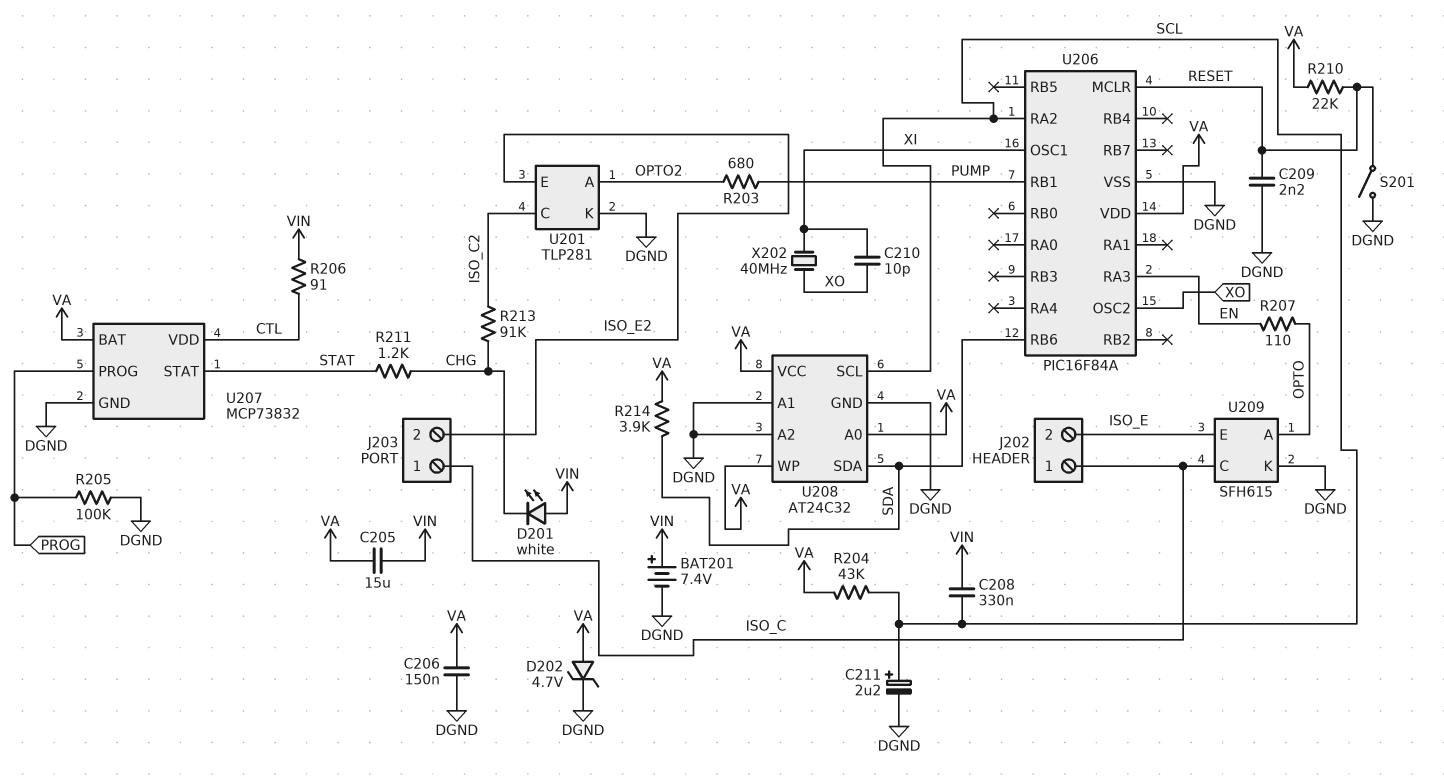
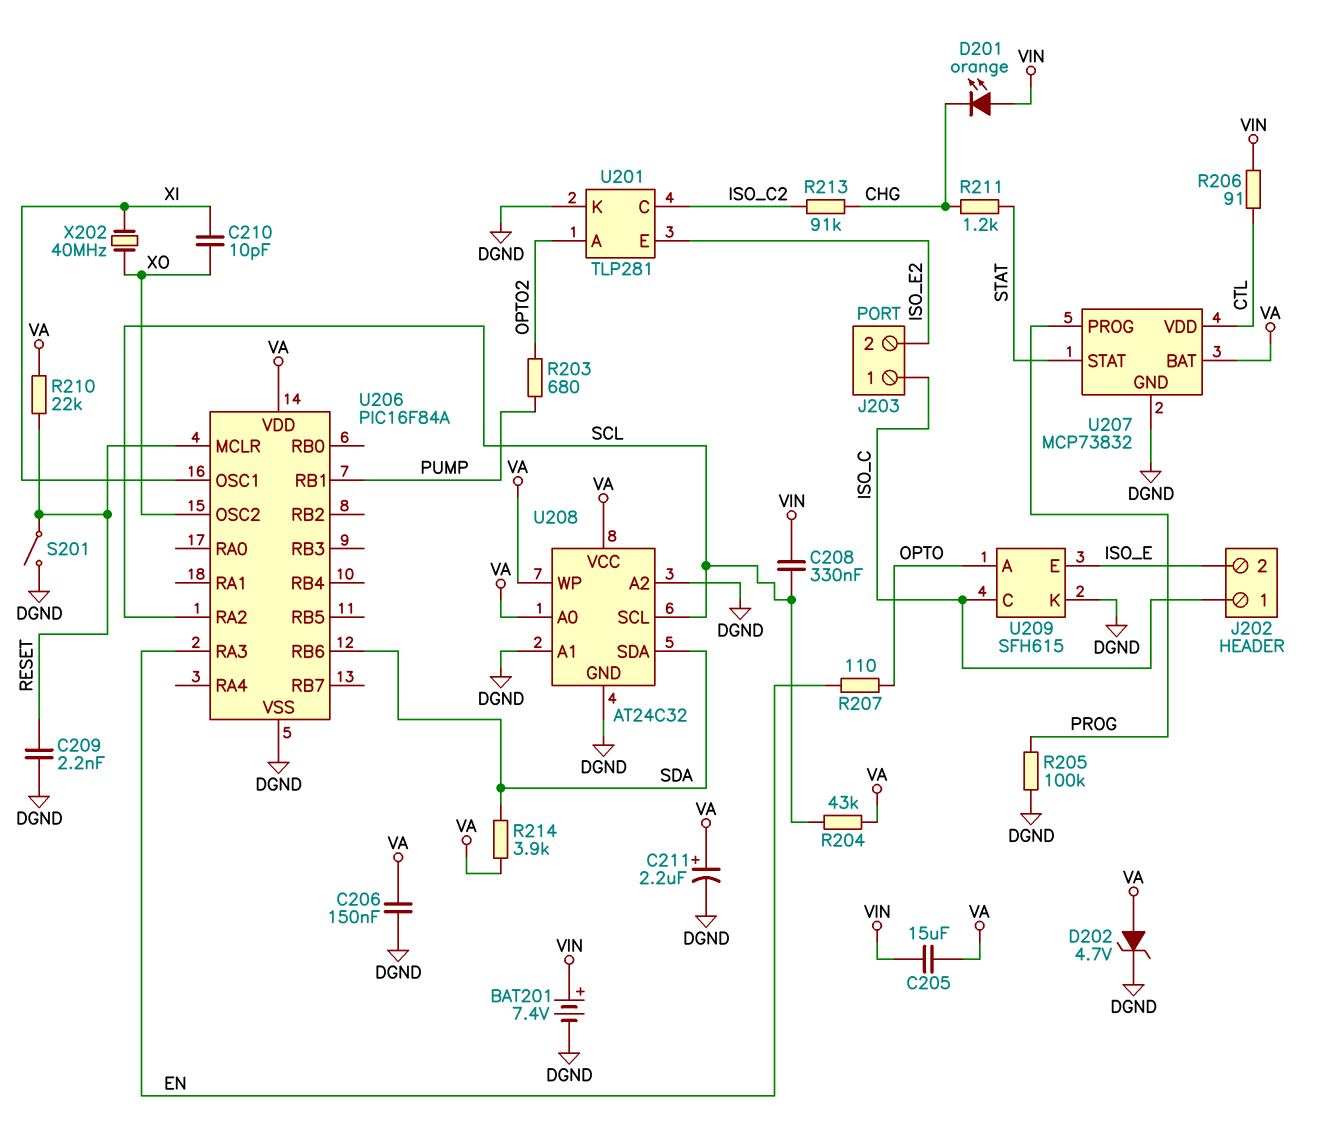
C211: 2.2uF (plus SCL, minus DGND) -> 2.2uF (plus VA, minus DGND)
D201: LED white (A VIN, K CHG) -> LED orange (A VIN, K CHG)

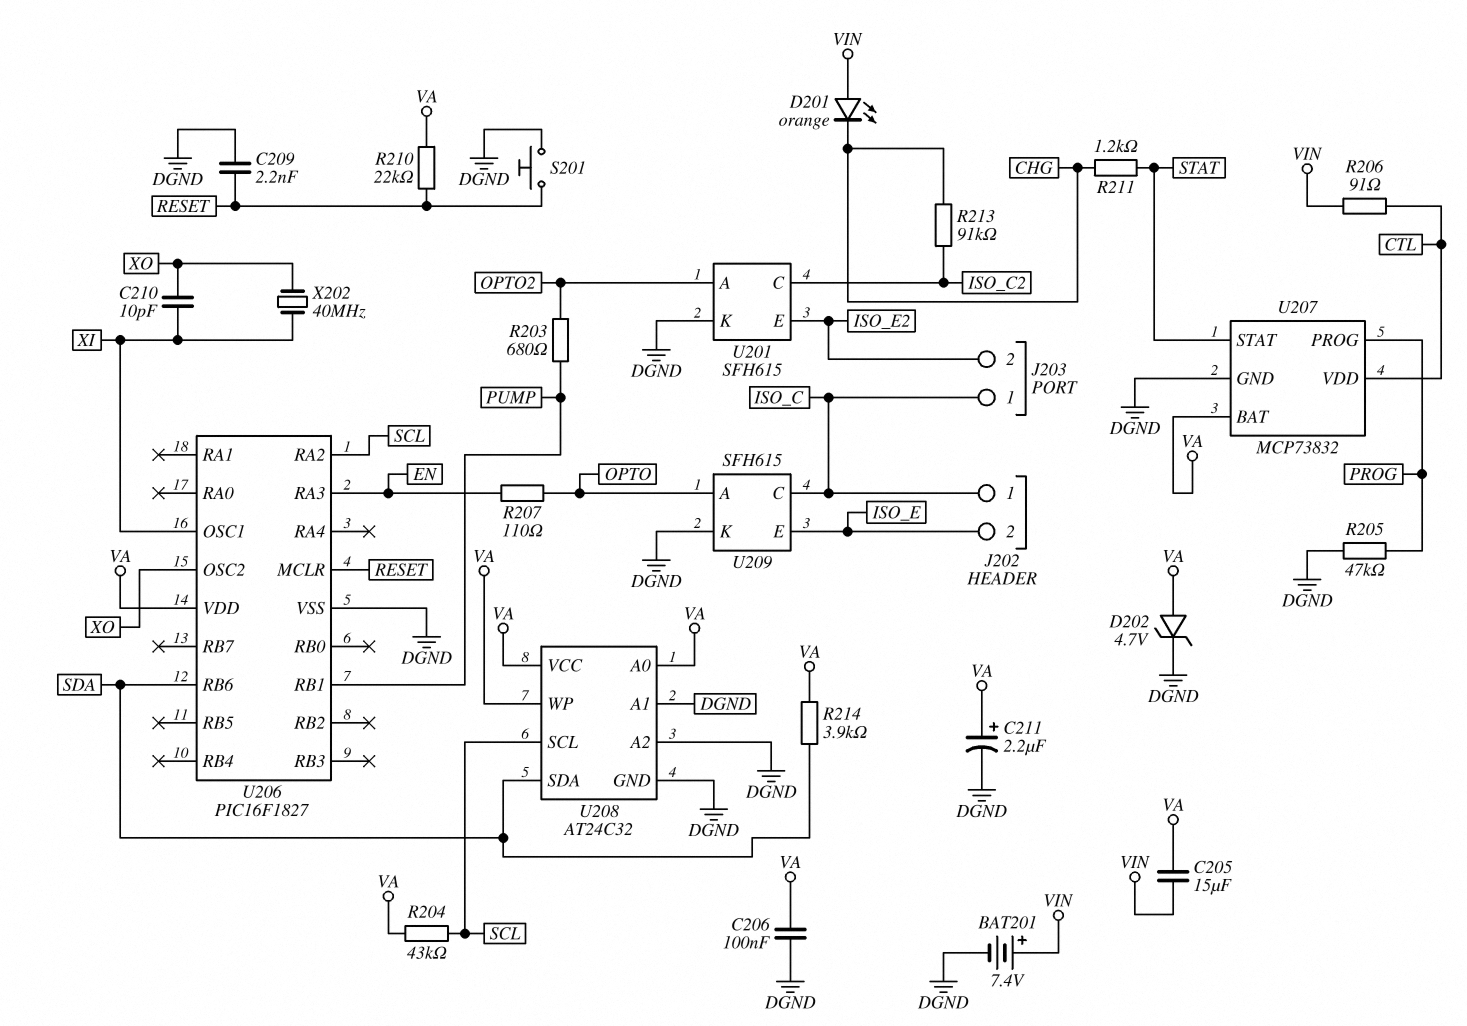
C206: 150nF (DGND, VA) -> 100nF (DGND, VA)
C208: 330nF (SCL, VIN) -> none
R205: 100k (DGND, PROG) -> 47k (DGND, PROG)
S201: switch (DGND, RESET) -> button (DGND, RESET)
U201: TLP281 -> SFH615
U206: PIC16F84A -> PIC16F1827

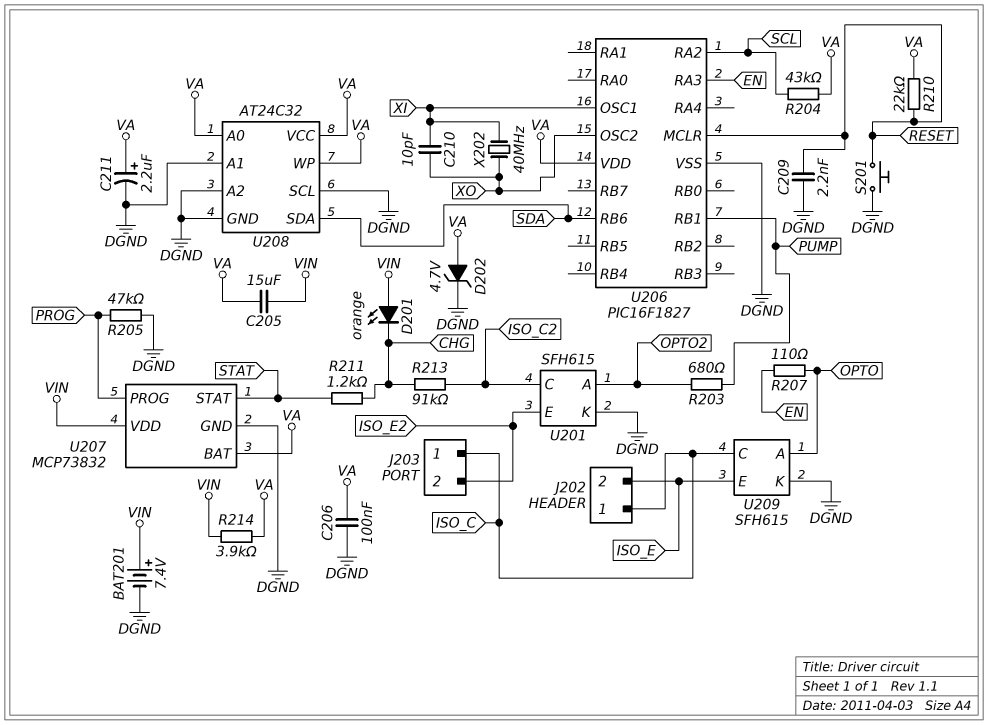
R206: 91 (CTL, VIN) -> none
R214: 3.9k (SDA, VA) -> 3.9k (VA, VIN)
U207 pin VDD: CTL -> VIN
U208 pin SCL: SCL -> DGND

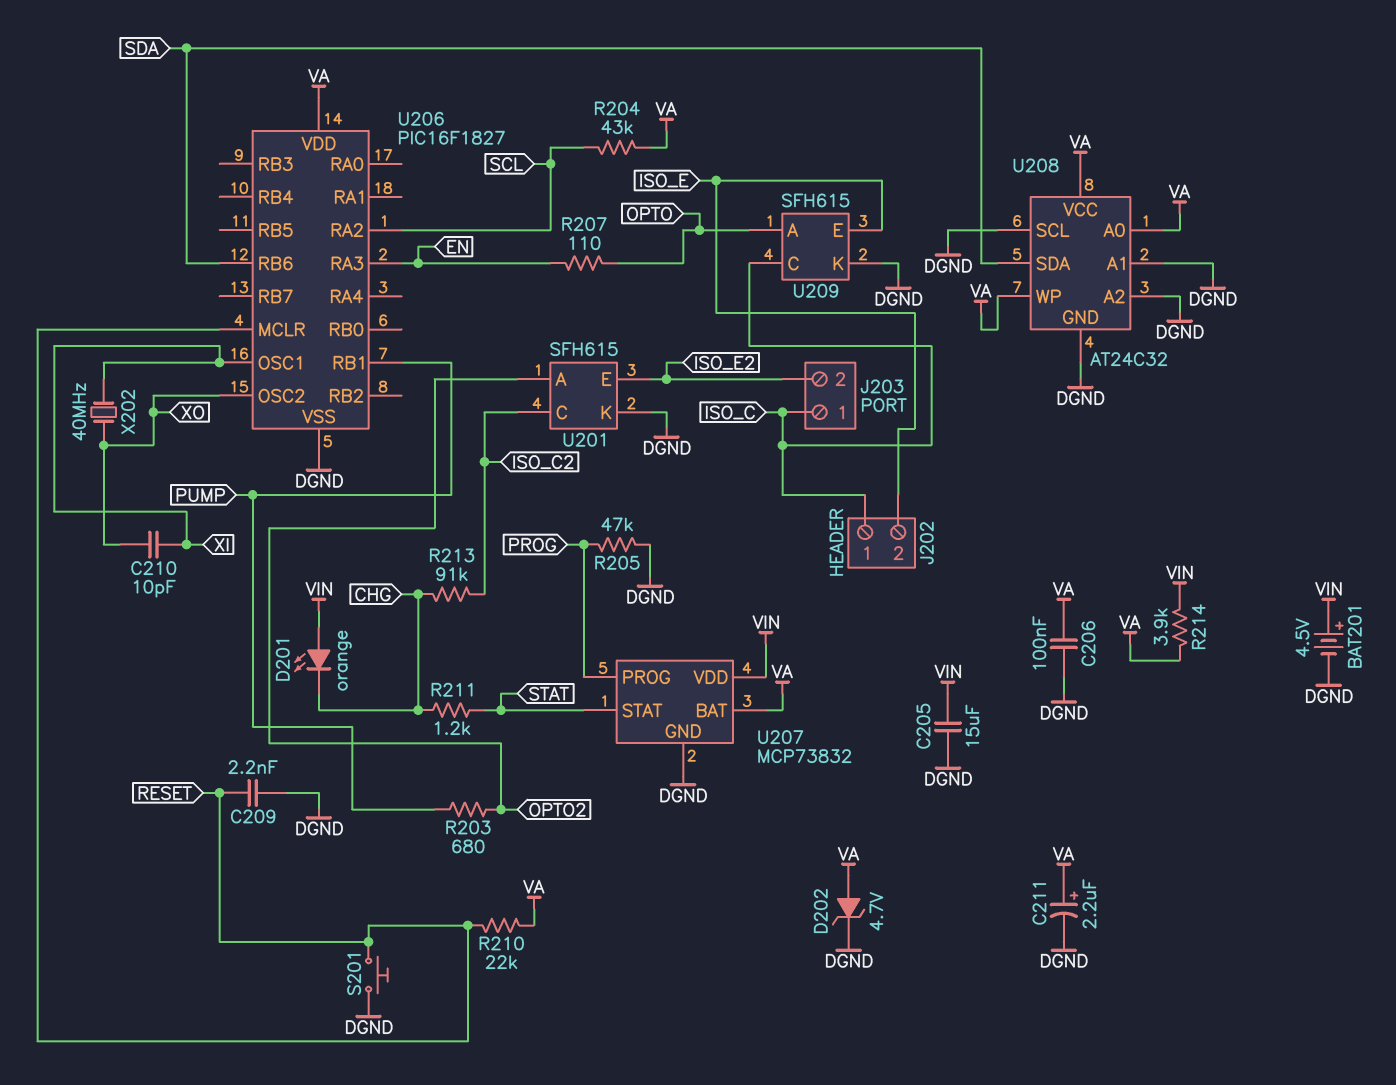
BAT201: 7.4V (plus VIN, minus DGND) -> 4.5V (plus VIN, minus DGND)
C205: 15uF (VA, VIN) -> 15uF (DGND, VIN)

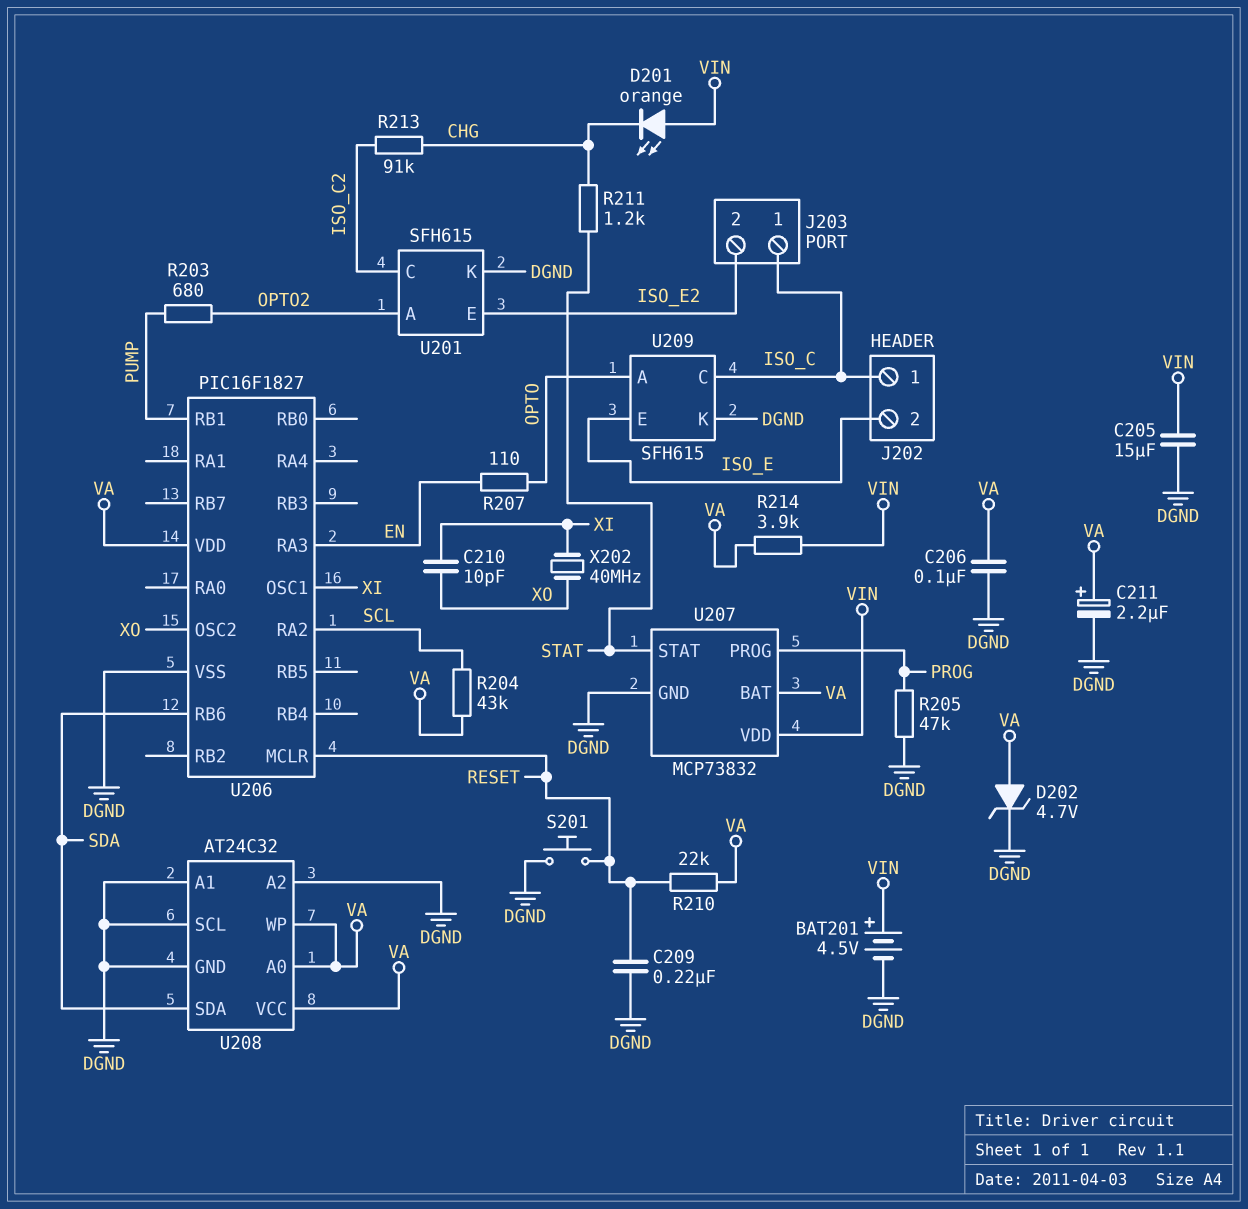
C209: 2.2nF (DGND, RESET) -> 220nF (DGND, RESET)

